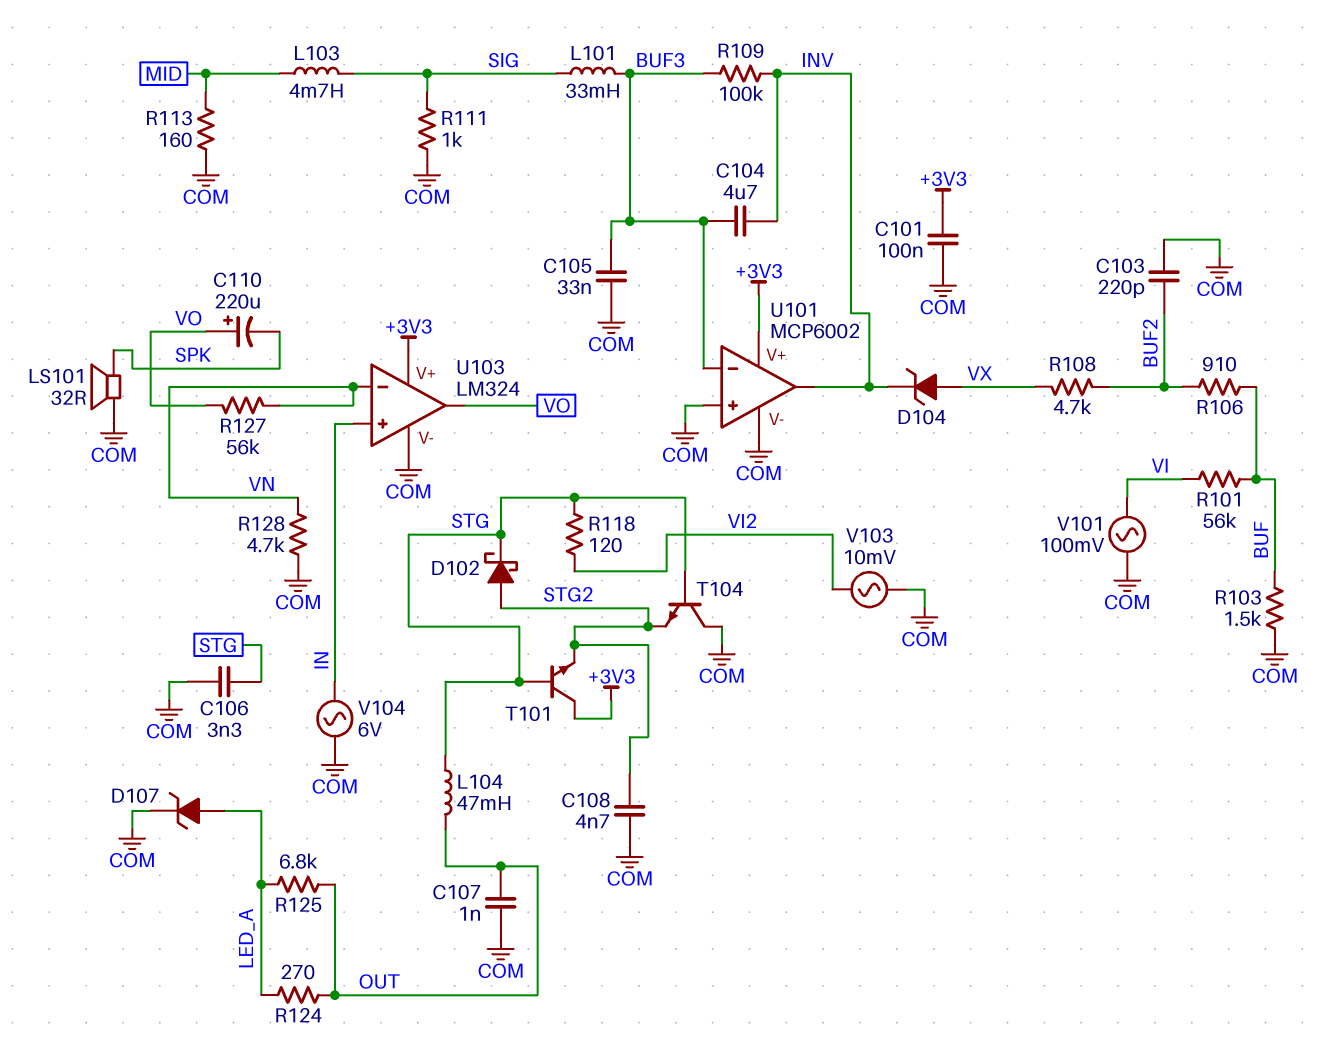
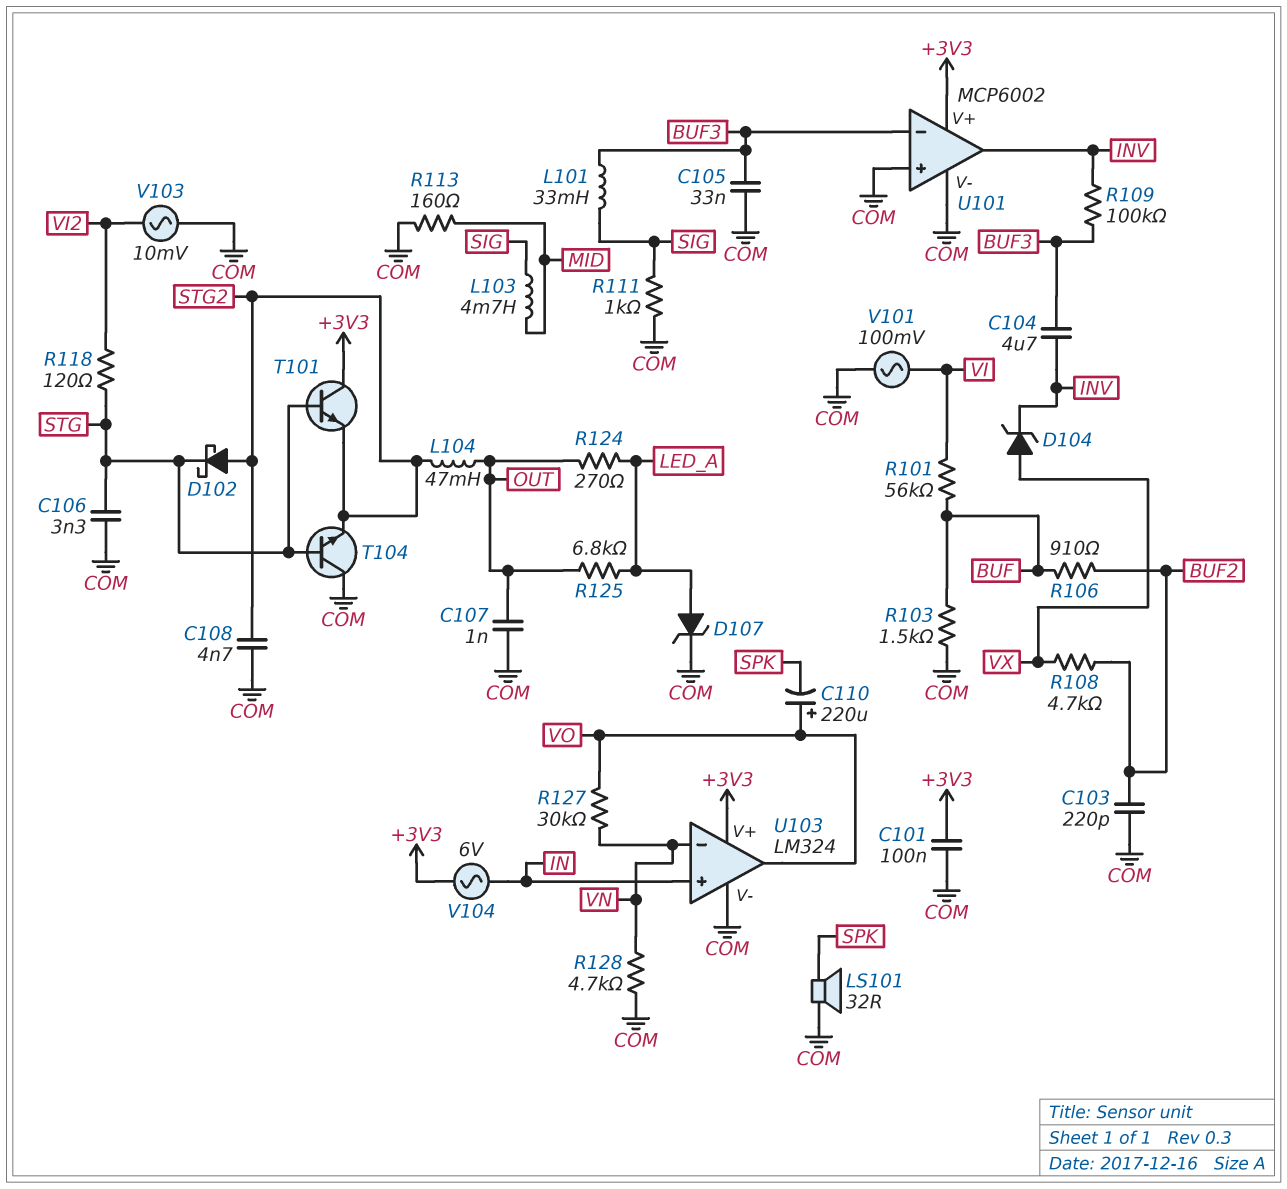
L104: 47mH (OUT, STG) -> 47mH (OUT, STG2)
R127: 56k (VN, VO) -> 30k (VN, VO)
V104: AC 6V (COM, IN) -> AC 6V (+3V3, IN)

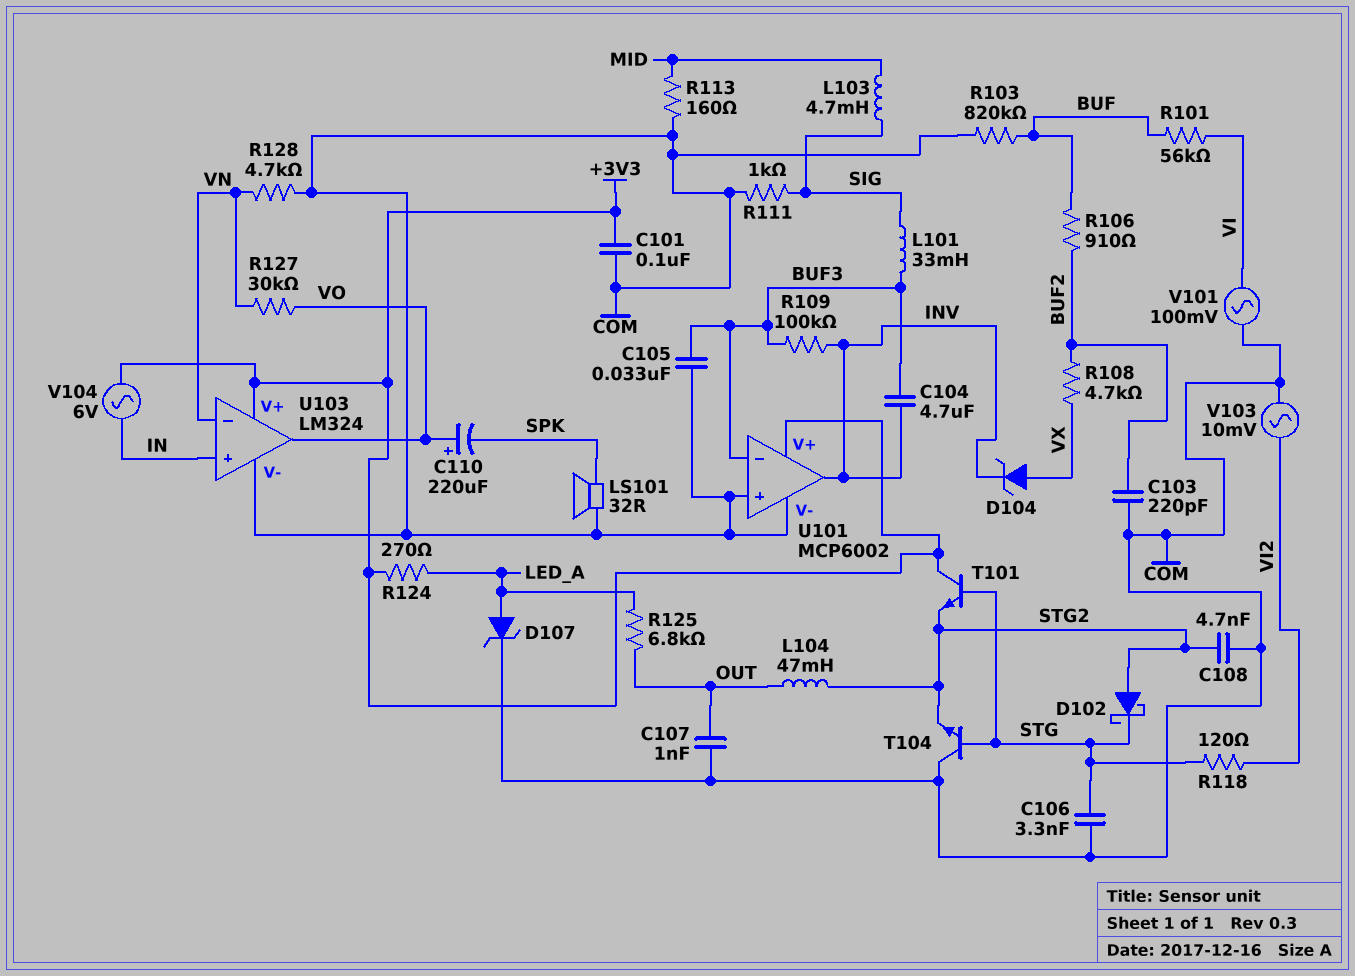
R103: 1.5k (BUF, COM) -> 820k (BUF, COM)
R124: 270 (LED_A, OUT) -> 270 (+3V3, LED_A)

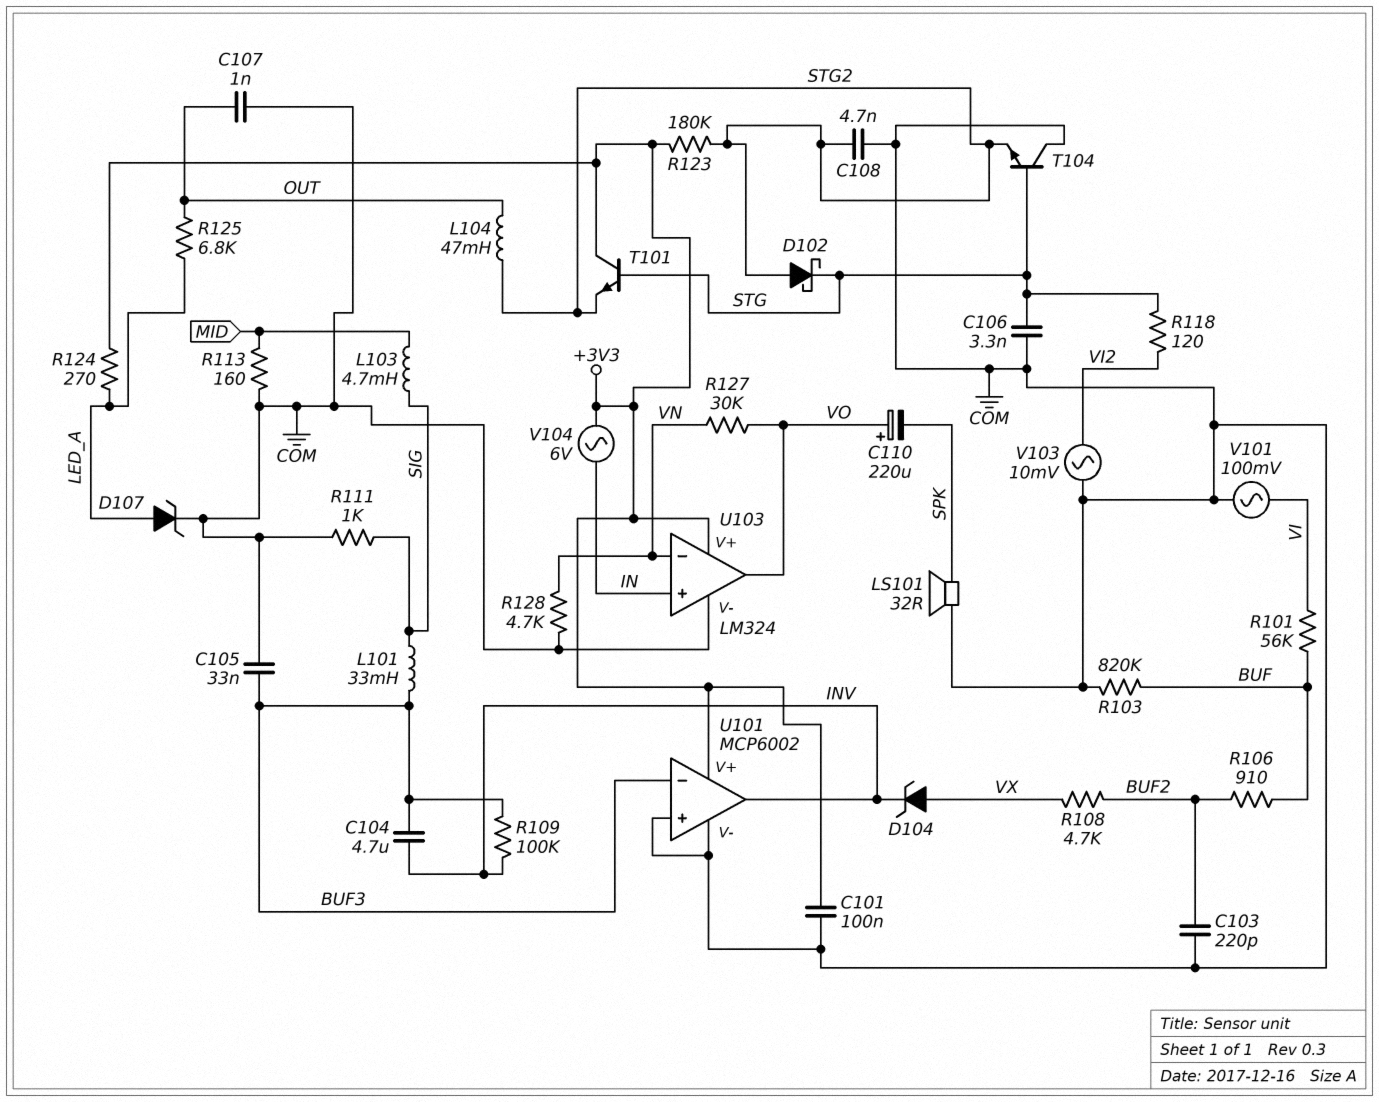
R123: none -> 180k (+3V3, STG2)

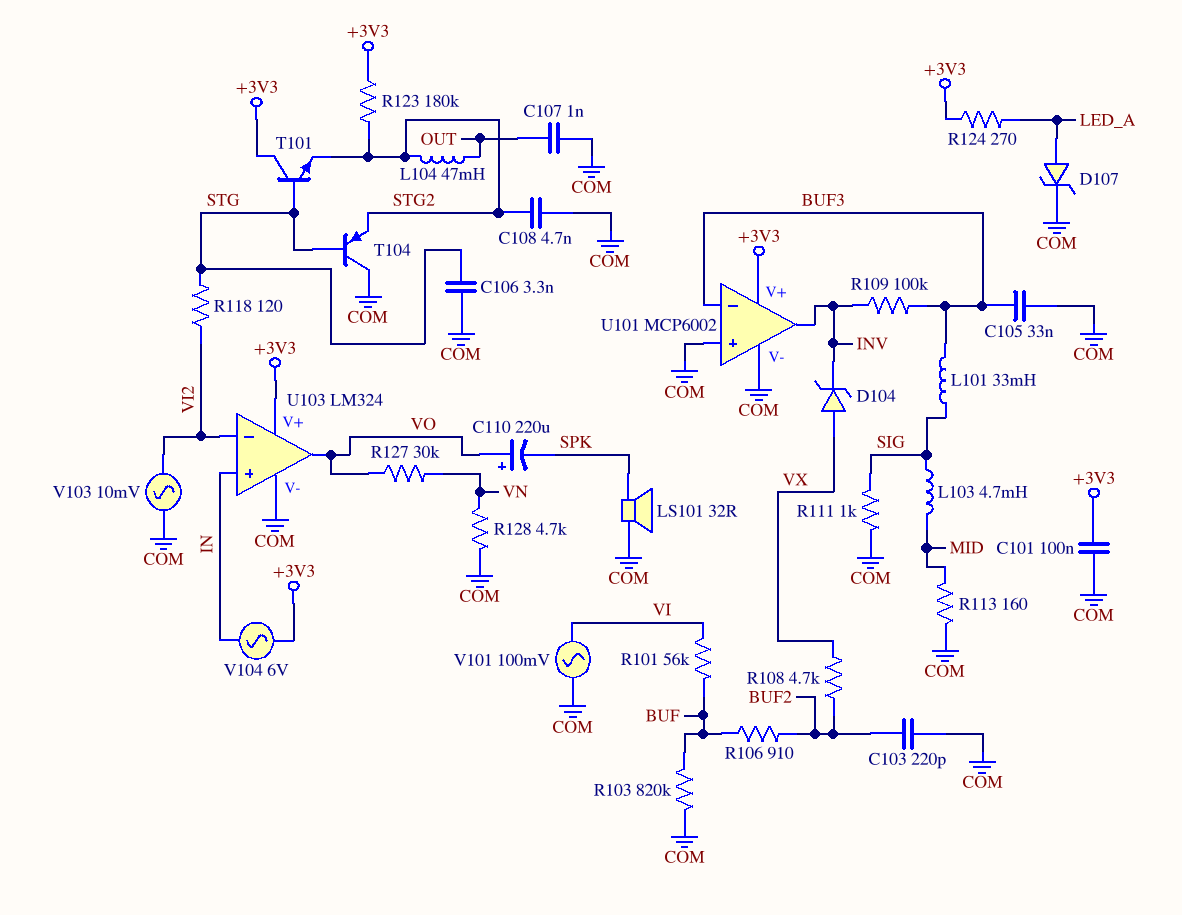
C104: 4.7uF (BUF3, INV) -> none
D102: schottky (A STG2, K STG) -> none
R125: 6.8k (LED_A, OUT) -> none
T104: NPN (B STG, C COM, E STG2) -> PNP (B STG, C COM, E STG2)
U103 pin in-: VN -> VI2

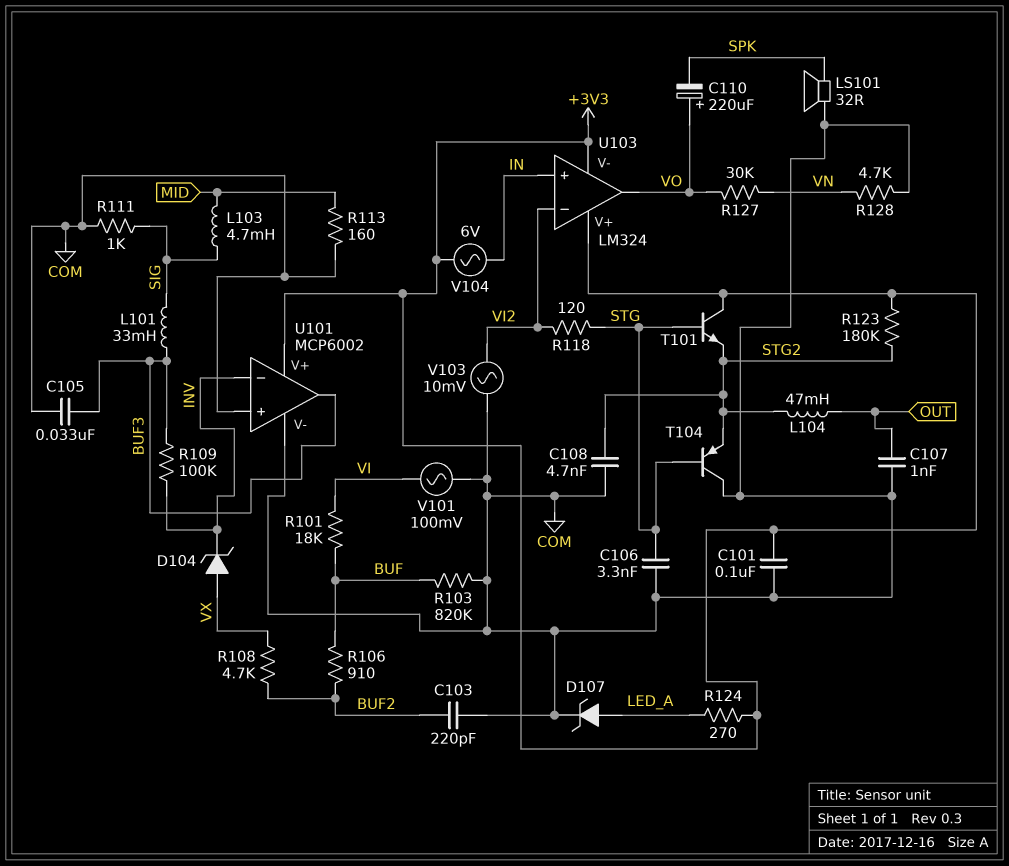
R101: 56k (BUF, VI) -> 18k (BUF, VI)
U101 pin in-: BUF3 -> INV
U101 pin out: INV -> BUF3
U103 pin V-: COM -> +3V3

